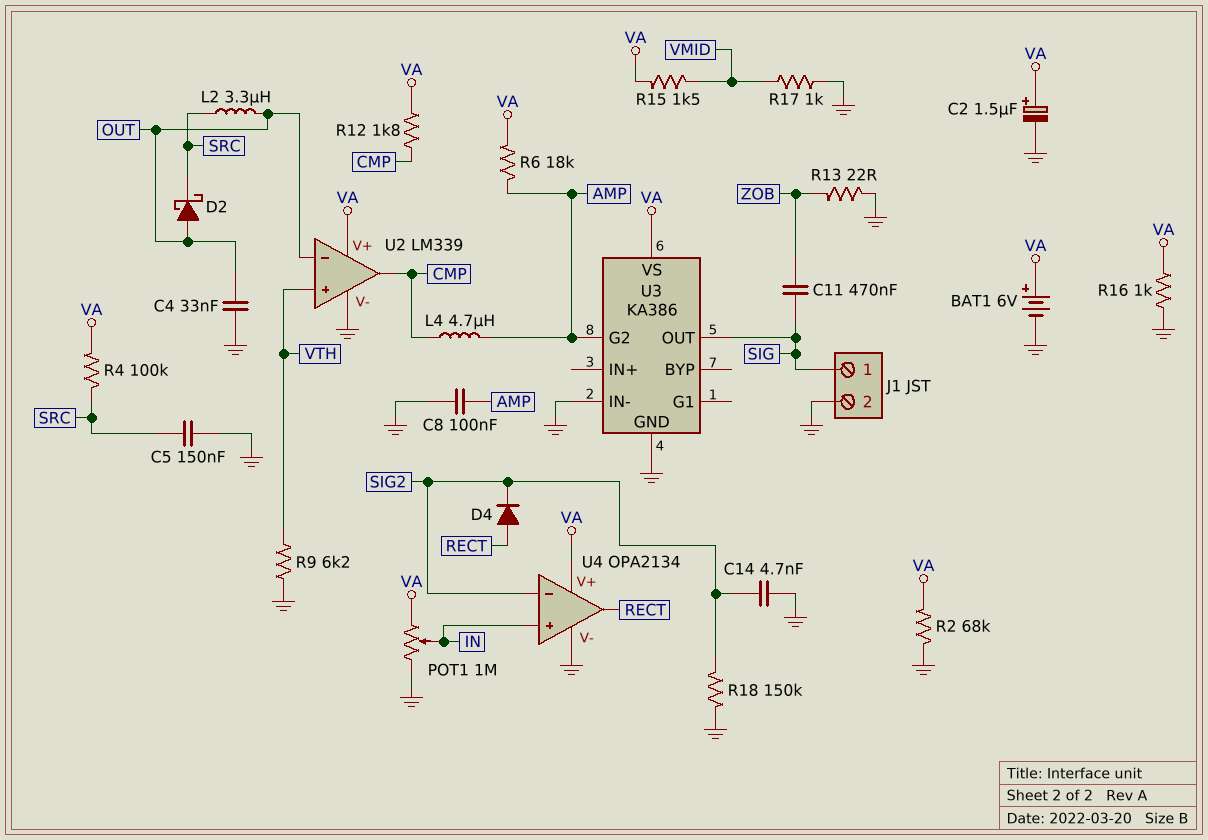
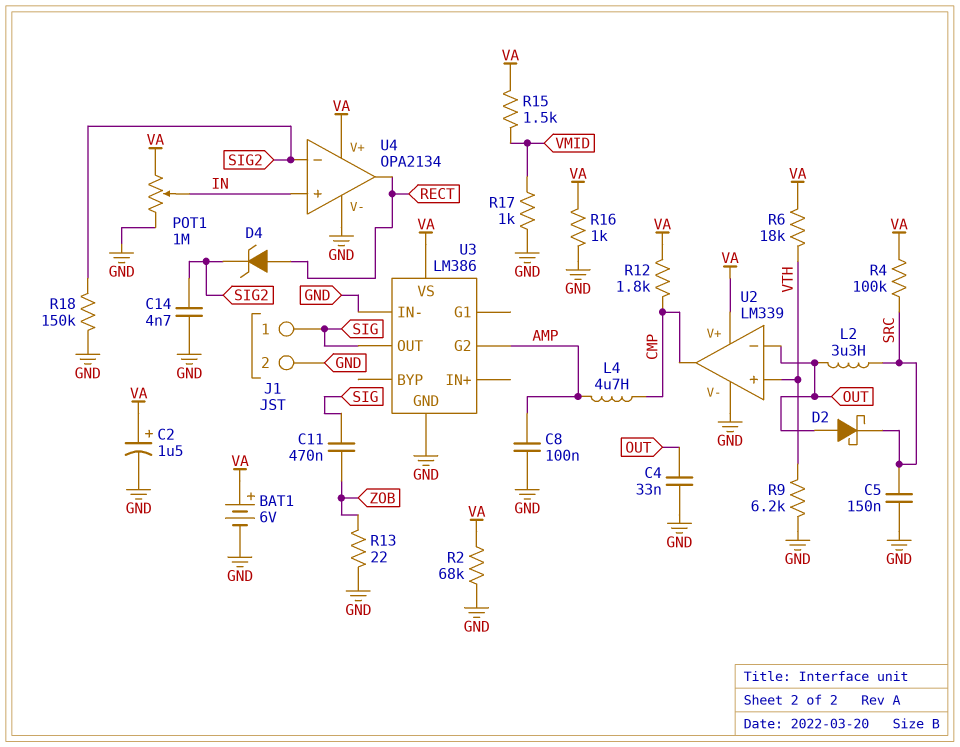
D4: diode (A RECT, K SIG2) -> zener (A RECT, K SIG2)
R6: 18k (AMP, VA) -> 18k (VA, VTH)
U3: KA386 -> LM386

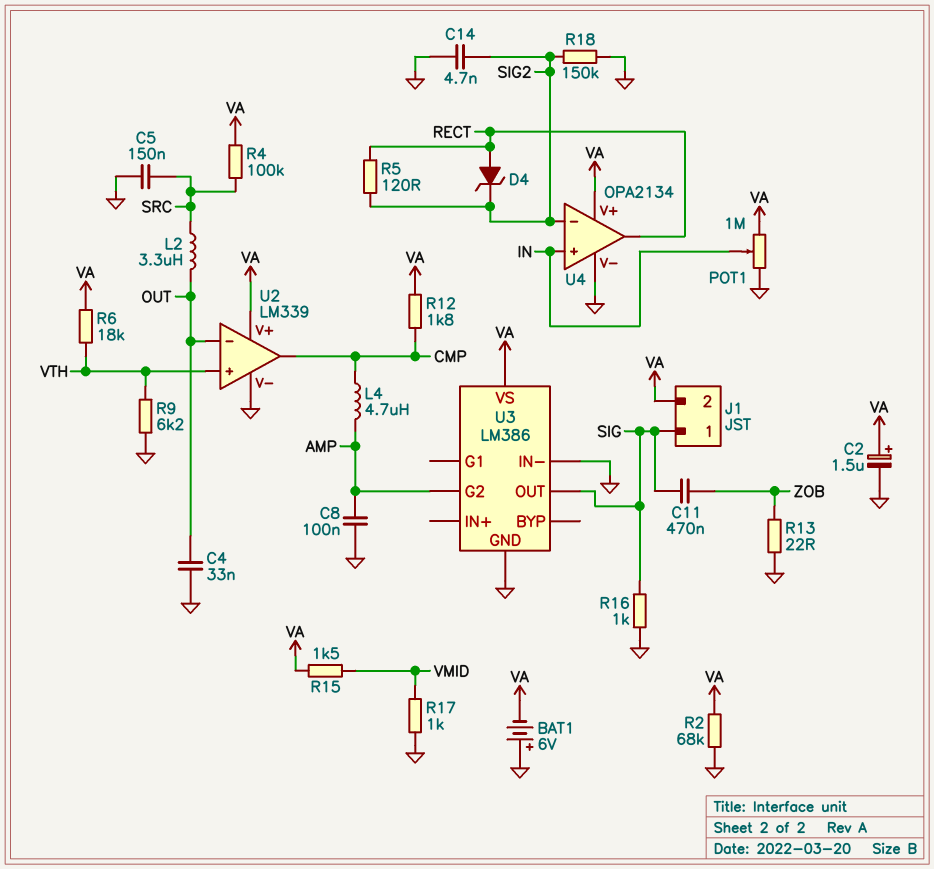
BAT1: 6V (plus VA, minus GND) -> 6V (plus GND, minus VA)
D2: schottky (A OUT, K SRC) -> none
J1 pin 2: GND -> VA
R5: none -> 120 (RECT, SIG2)
R16: 1k (GND, VA) -> 1k (GND, SIG)

